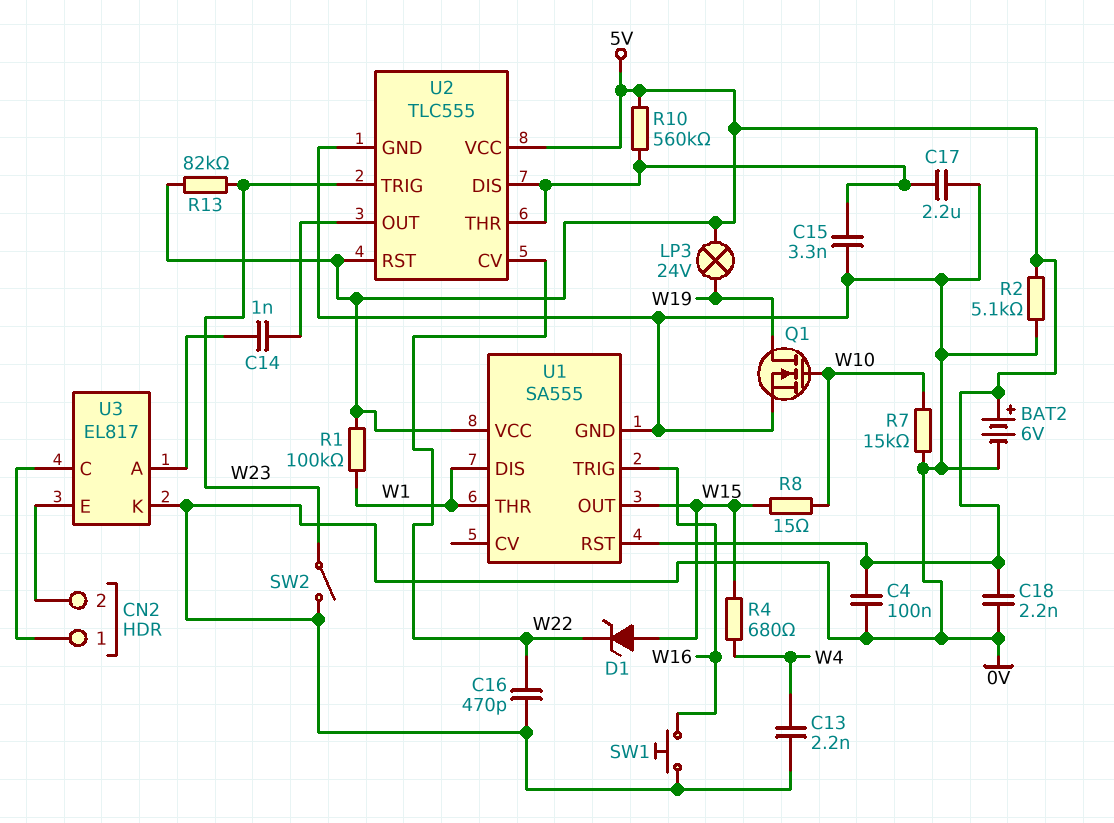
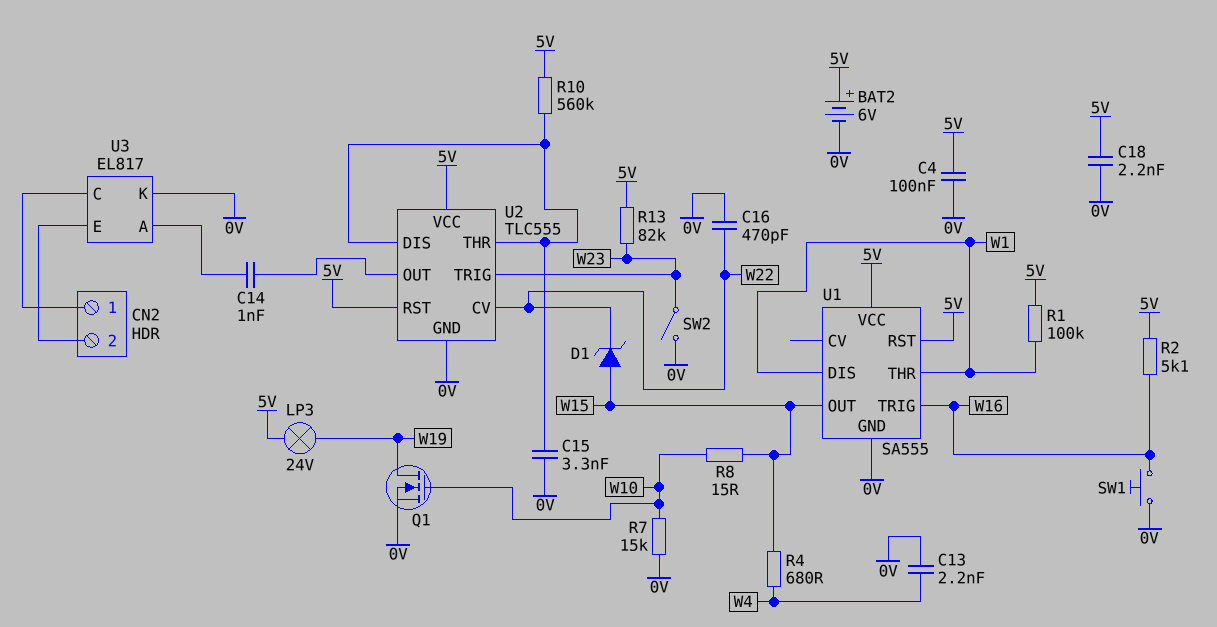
C17: 2.2uF (0V, U2/DIS) -> none
R2: 5.1k (0V, 5V) -> 5.1k (5V, W16)

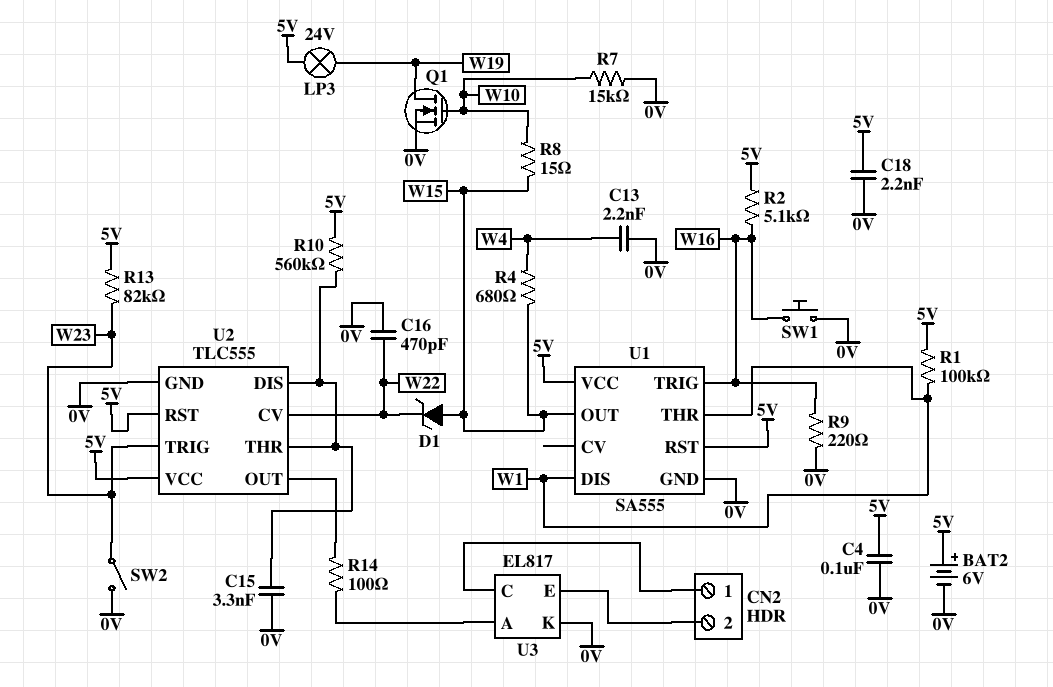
C14: 1nF (U2/OUT, U3/A) -> none
R9: none -> 220 (0V, W16)
R14: none -> 100 (U2/OUT, U3/A)

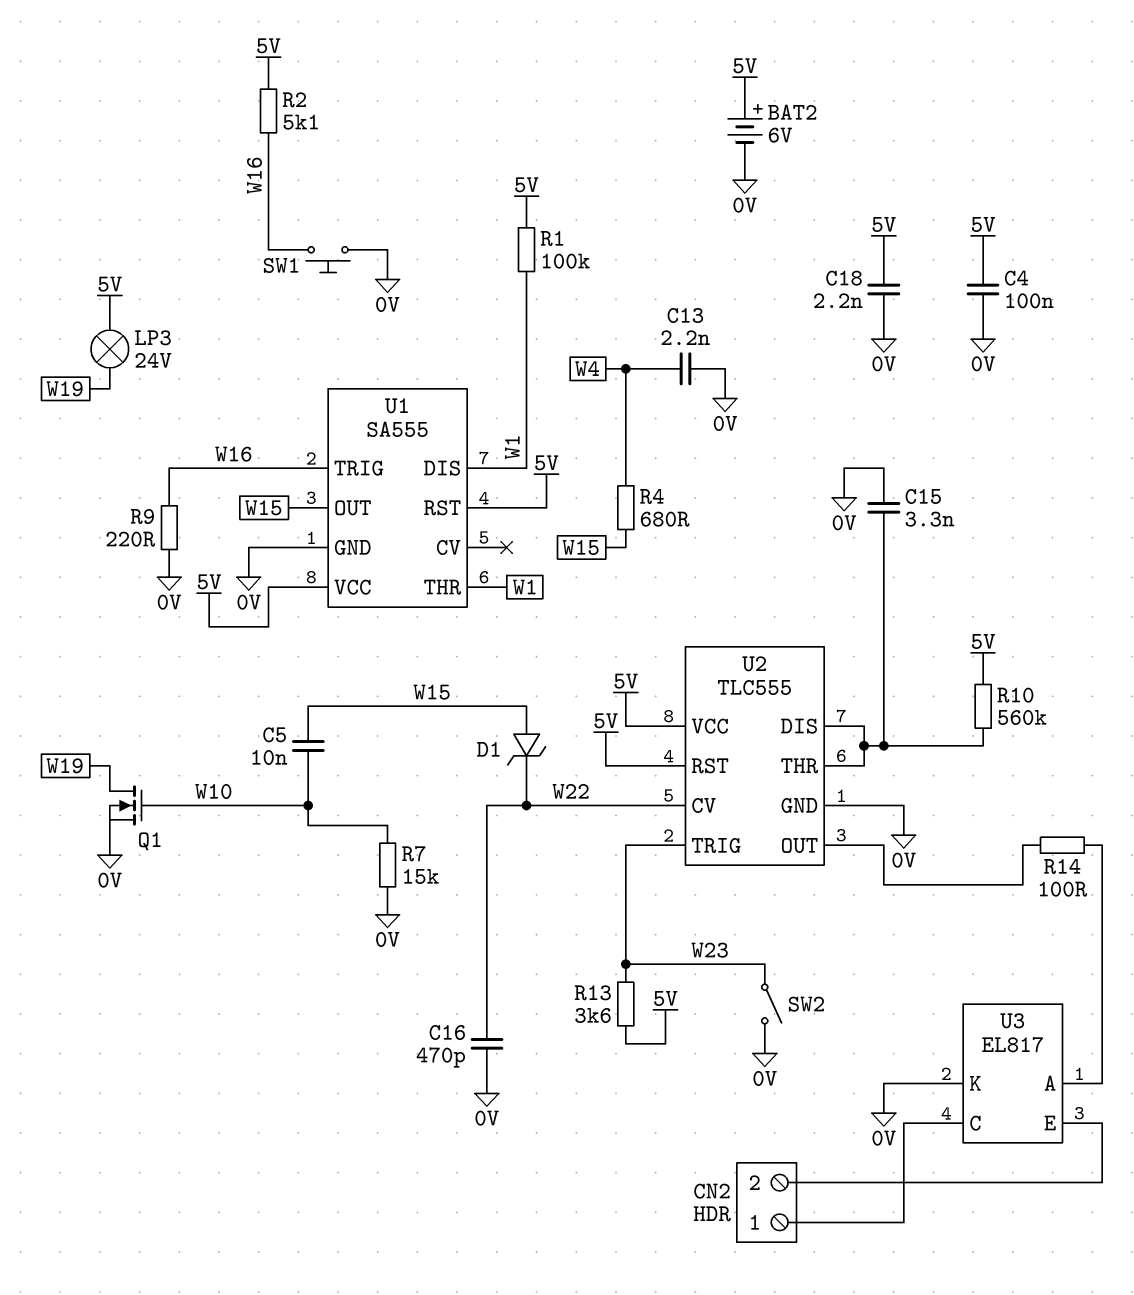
C5: none -> 10nF (W10, W15)
R8: 15 (W10, W15) -> none
R13: 82k (5V, W23) -> 3.6k (5V, W23)

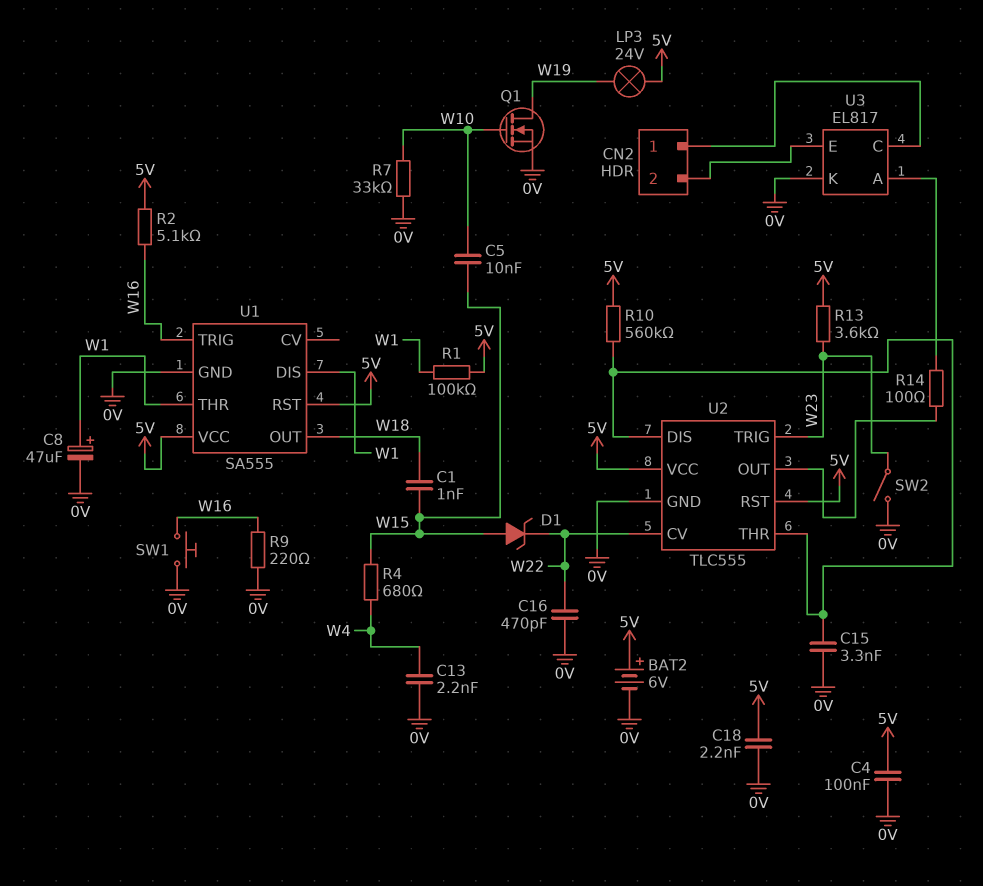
C1: none -> 1nF (W15, W18)
C8: none -> 47uF (plus W1, minus 0V)
R7: 15k (0V, W10) -> 33k (0V, W10)
U1 pin OUT: W15 -> W18

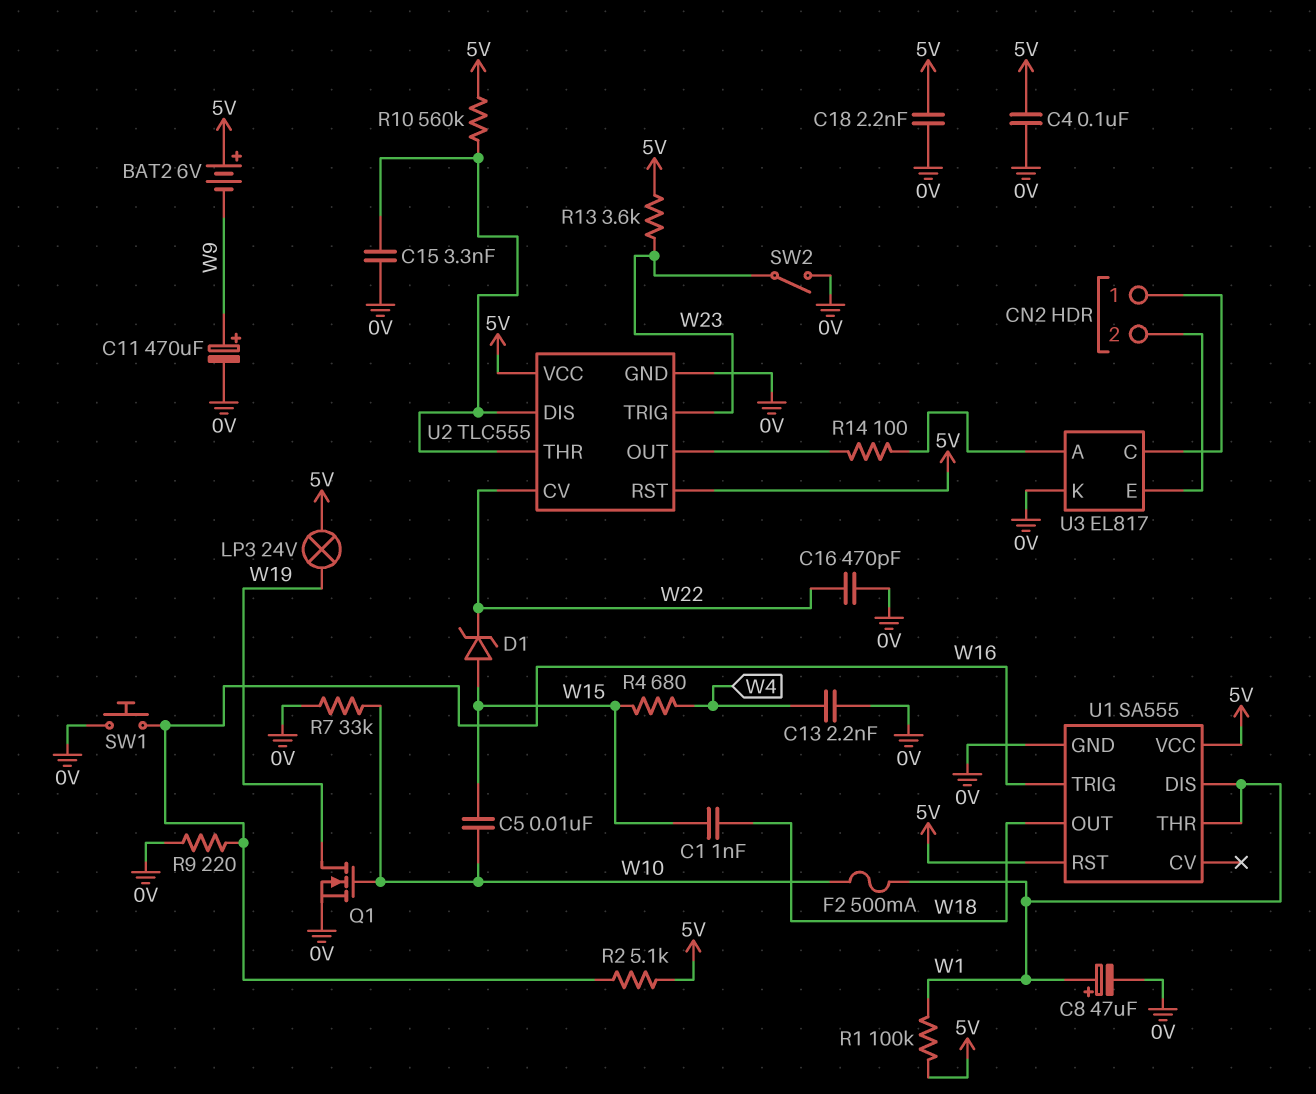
BAT2: 6V (plus 5V, minus 0V) -> 6V (plus 5V, minus W9)
C11: none -> 470uF (plus W9, minus 0V)
F2: none -> 500mA (W1, W10)

